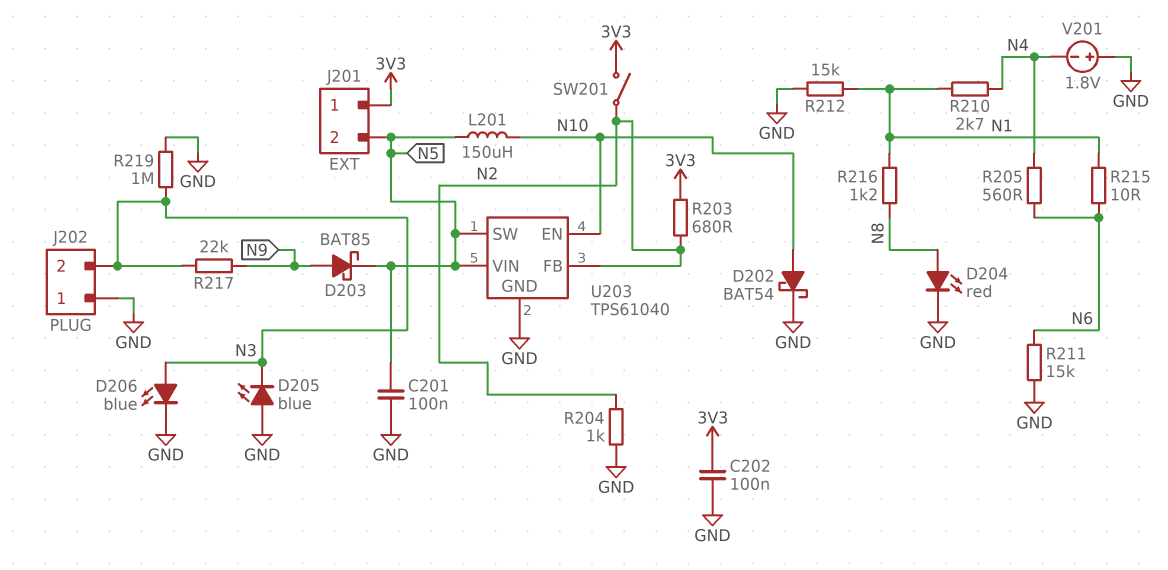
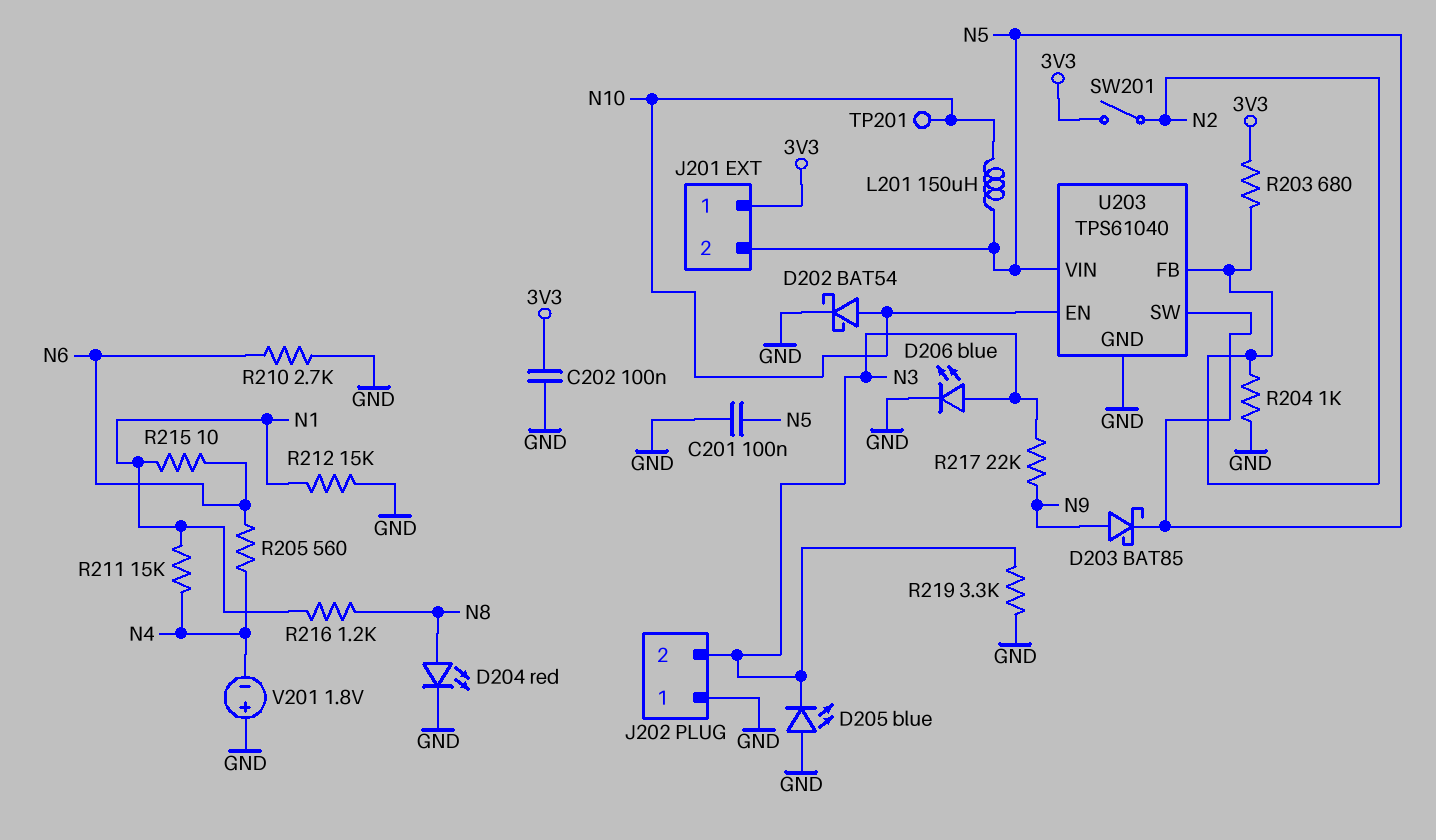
R210: 2.7k (N1, N4) -> 2.7k (GND, N6)
R211: 15k (GND, N6) -> 15k (N1, N4)
R219: 1M (GND, N3) -> 3.3k (GND, N3)
TP201: none -> test point (N10)

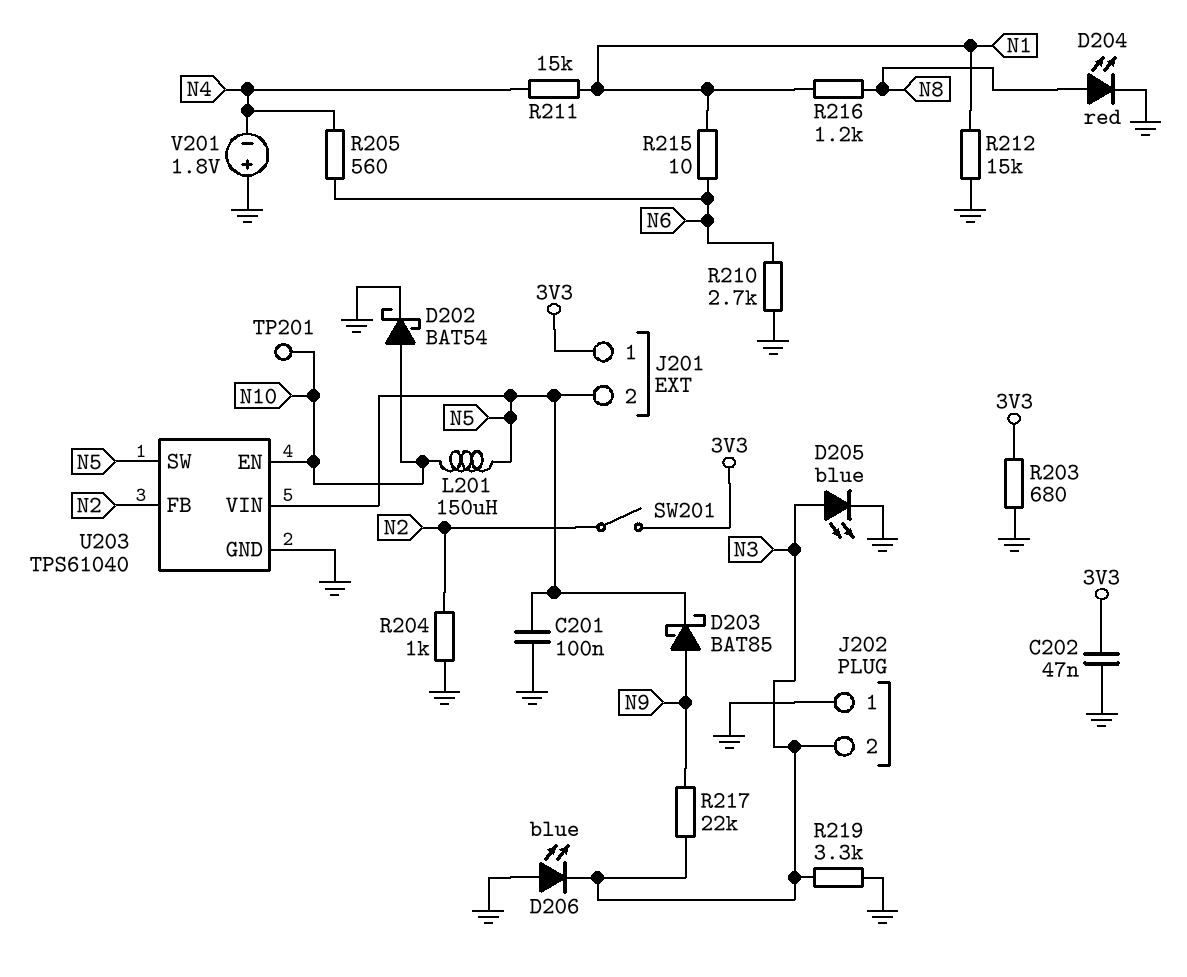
C202: 100nF (3V3, GND) -> 47nF (3V3, GND)
D205: LED blue (A GND, K N3) -> LED blue (A N3, K GND)
D206: LED blue (A N3, K GND) -> LED blue (A GND, K N3)
R203: 680 (3V3, N2) -> 680 (3V3, GND)

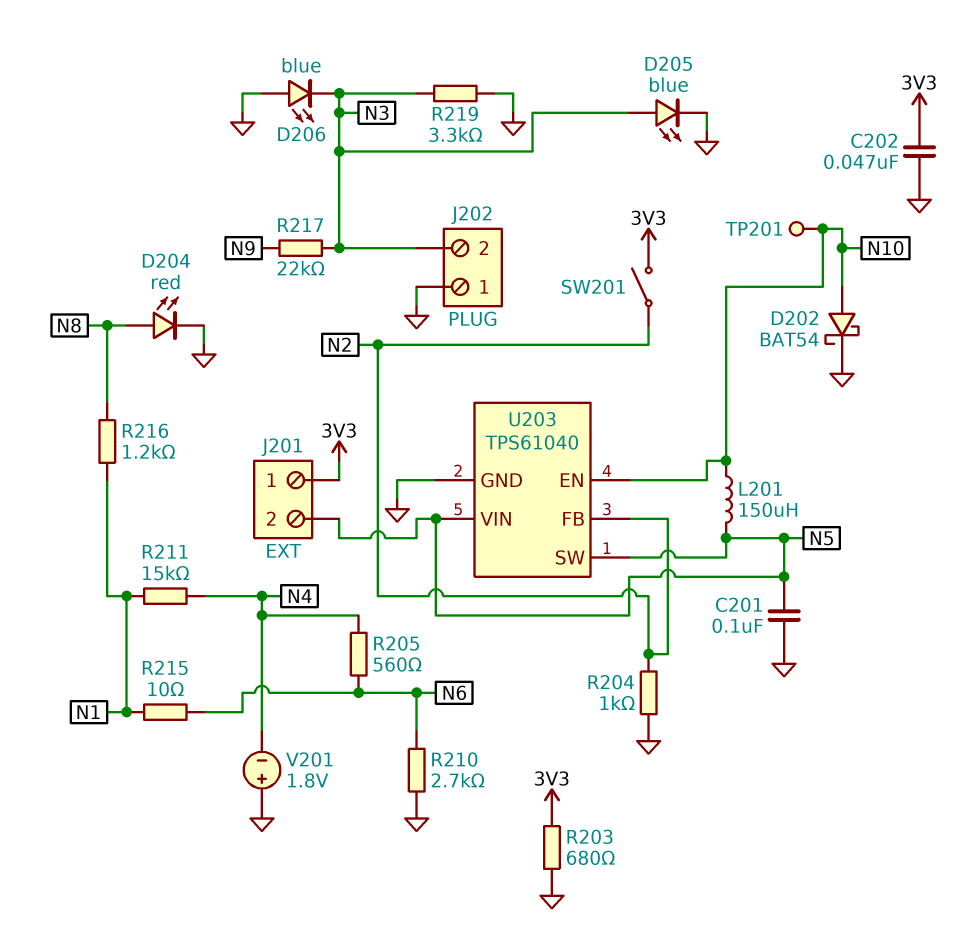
D203: schottky BAT85 (A N9, K N5) -> none
R212: 15k (GND, N1) -> none

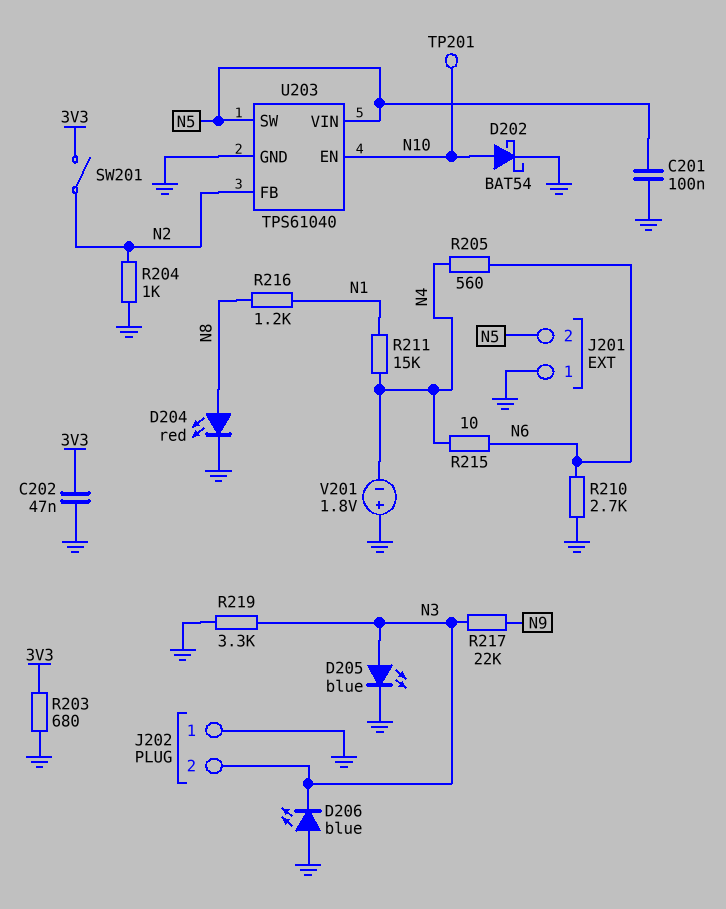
J201 pin 1: 3V3 -> GND
L201: 150uH (N5, N10) -> none
R215: 10 (N1, N6) -> 10 (N4, N6)

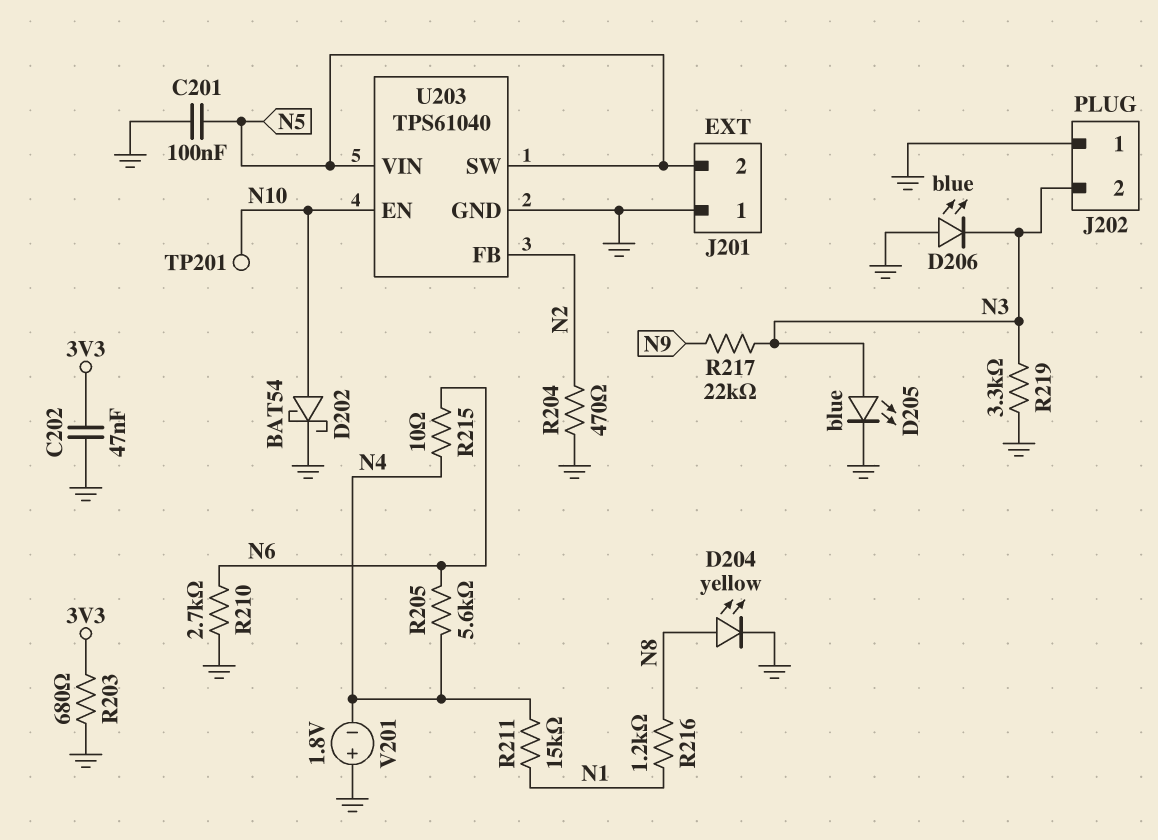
D204: LED red (A N8, K GND) -> LED yellow (A N8, K GND)
R204: 1k (GND, N2) -> 470 (GND, N2)
R205: 560 (N4, N6) -> 5.6k (N4, N6)
SW201: switch (3V3, N2) -> none

